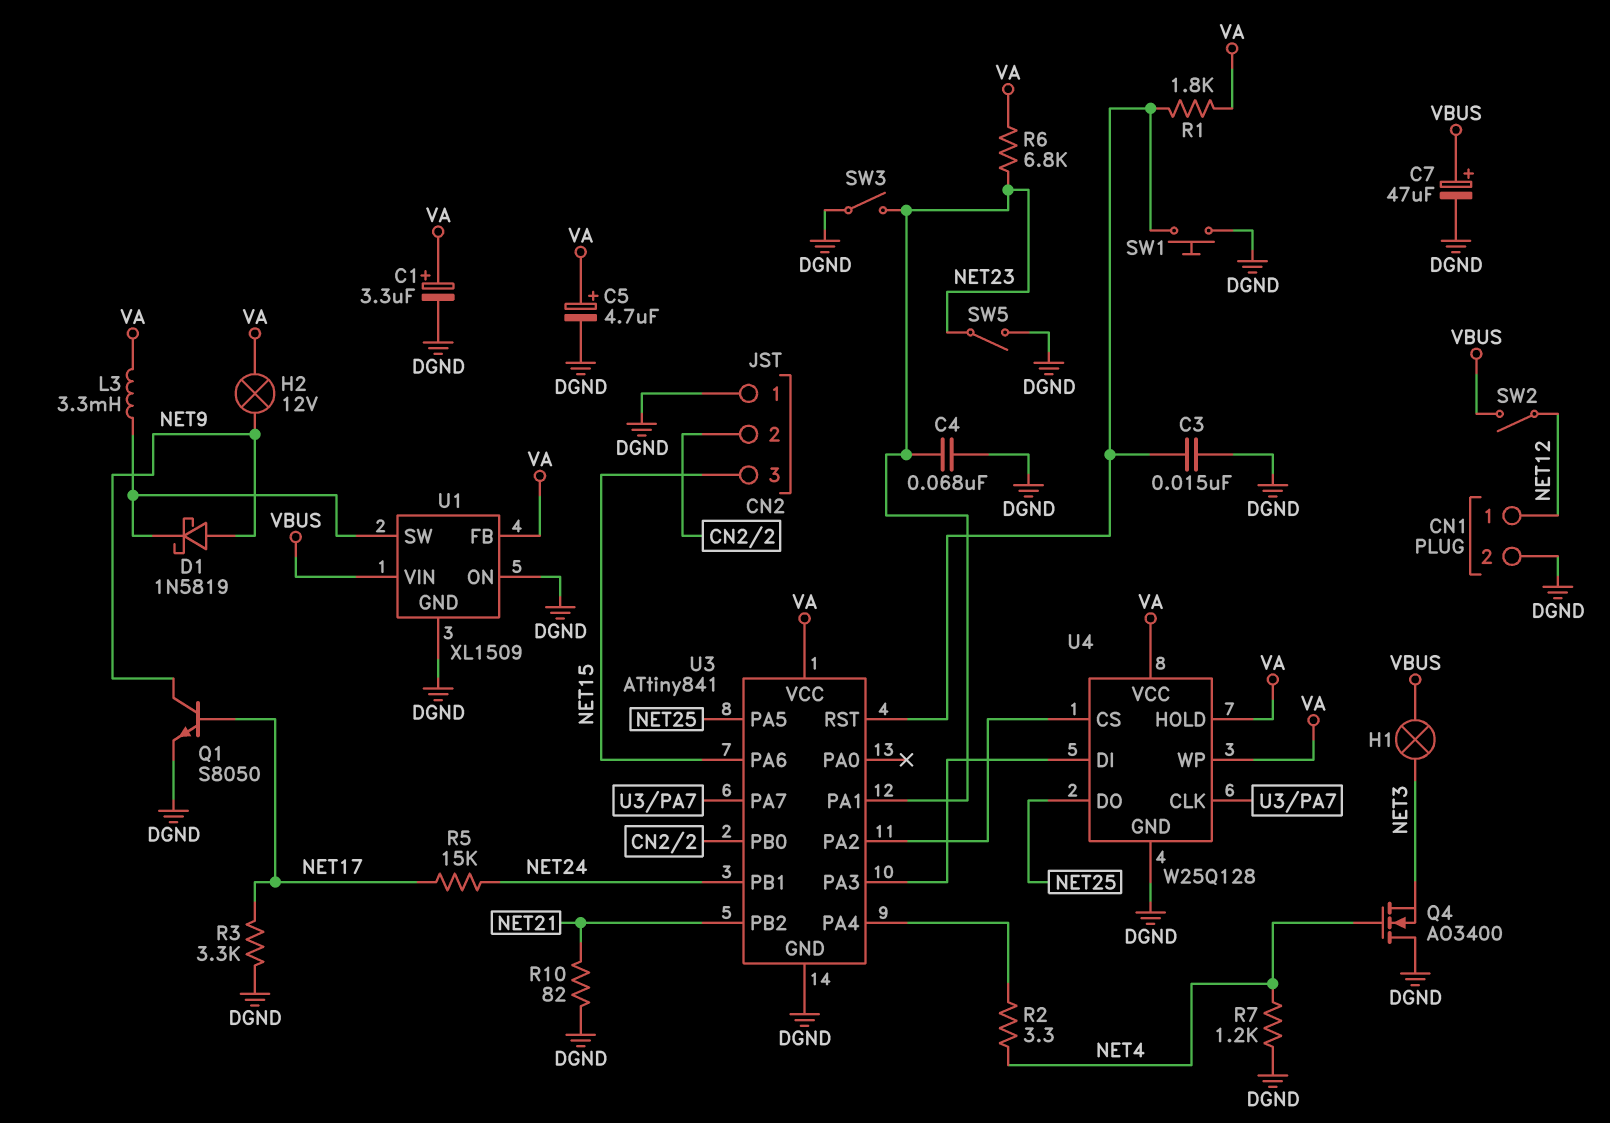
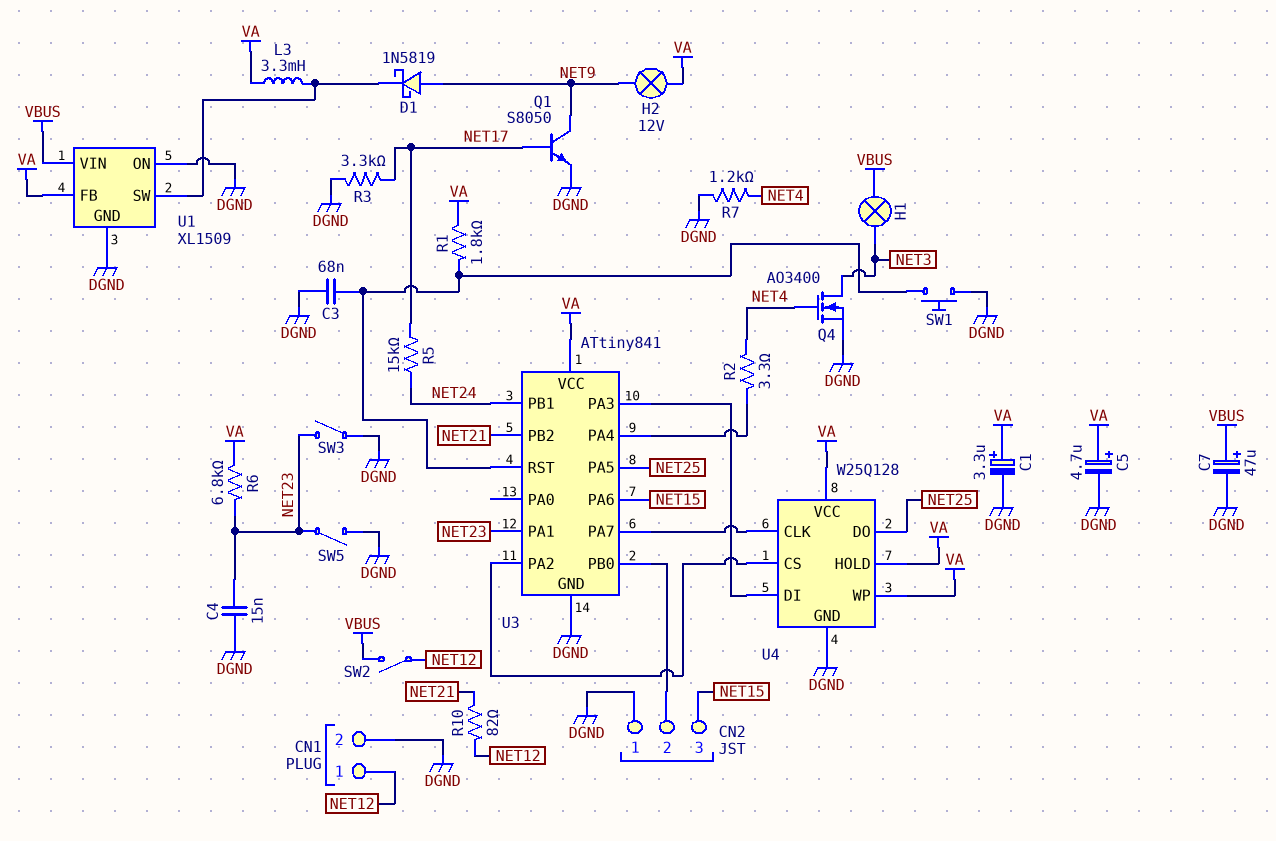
C3: 15nF (DGND, U3/RST) -> 68nF (DGND, U3/RST)
C4: 68nF (DGND, NET23) -> 15nF (DGND, NET23)
Q4: NMOS AO3400 (G NET4, D DGND, S NET3) -> NMOS AO3400 (G NET4, D NET3, S DGND)
R10: 82 (DGND, NET21) -> 82 (NET12, NET21)

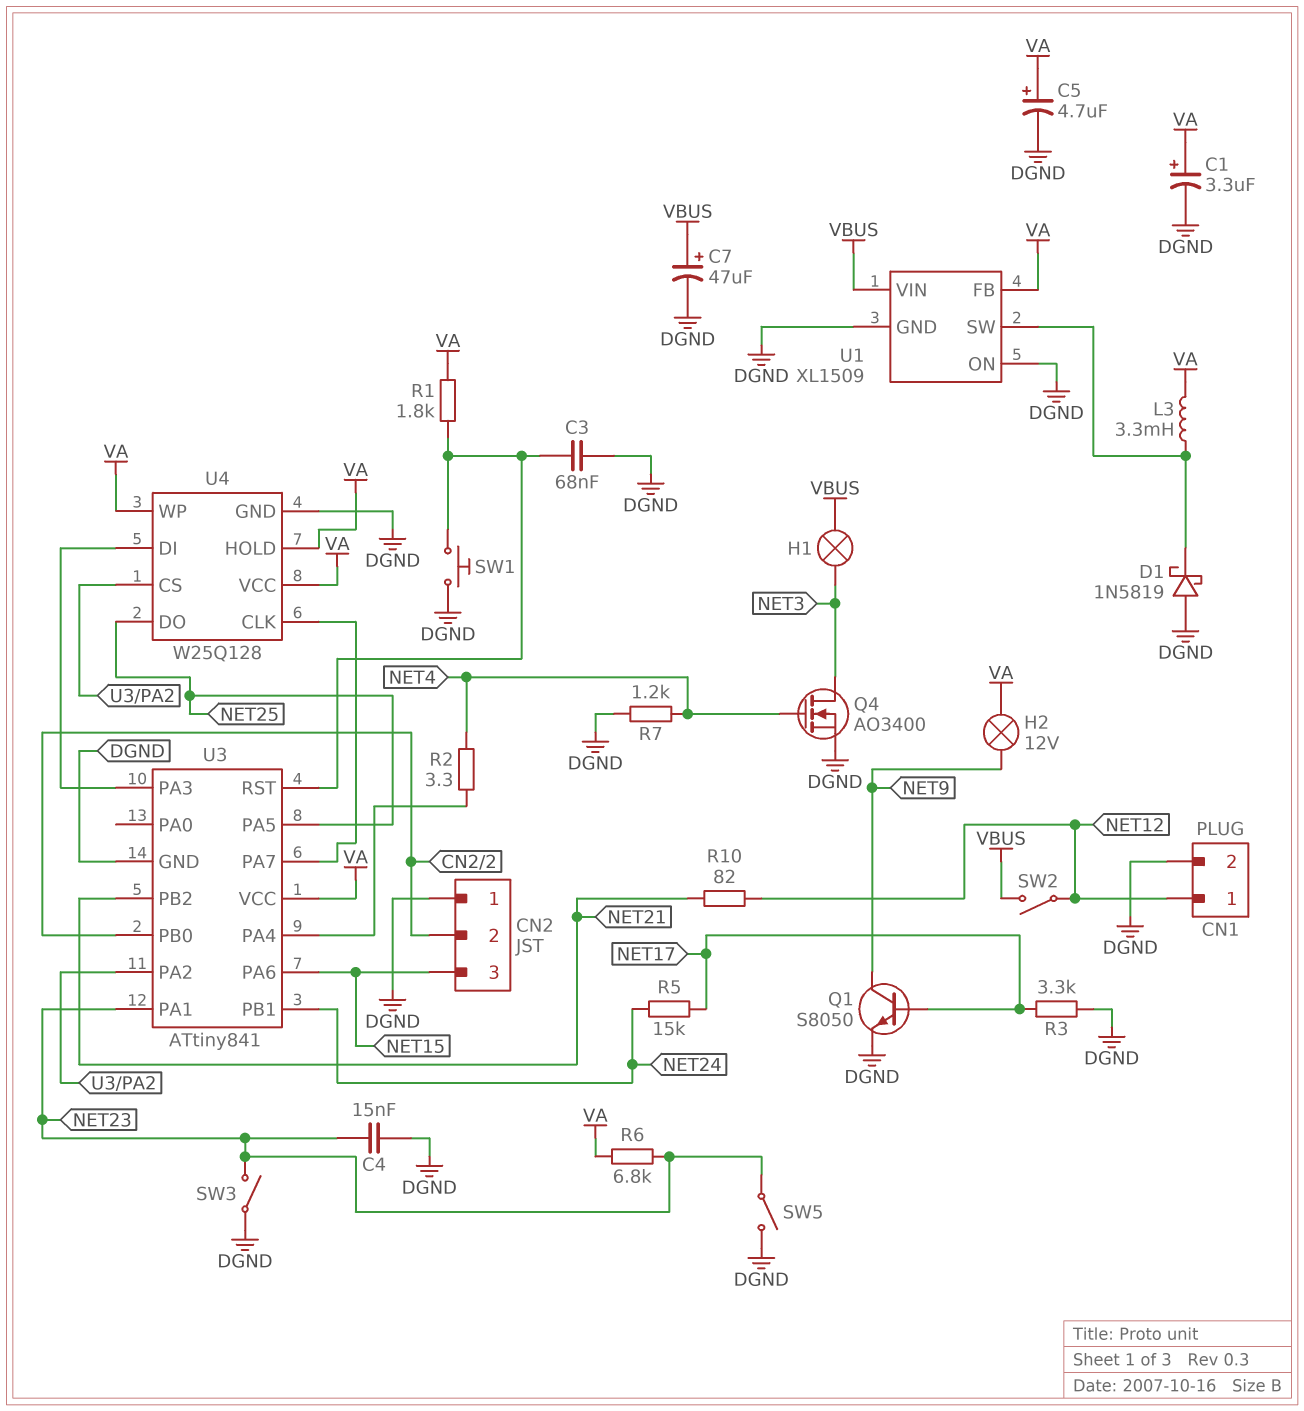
D1: schottky 1N5819 (A NET9, K U1/SW) -> schottky 1N5819 (A DGND, K U1/SW)

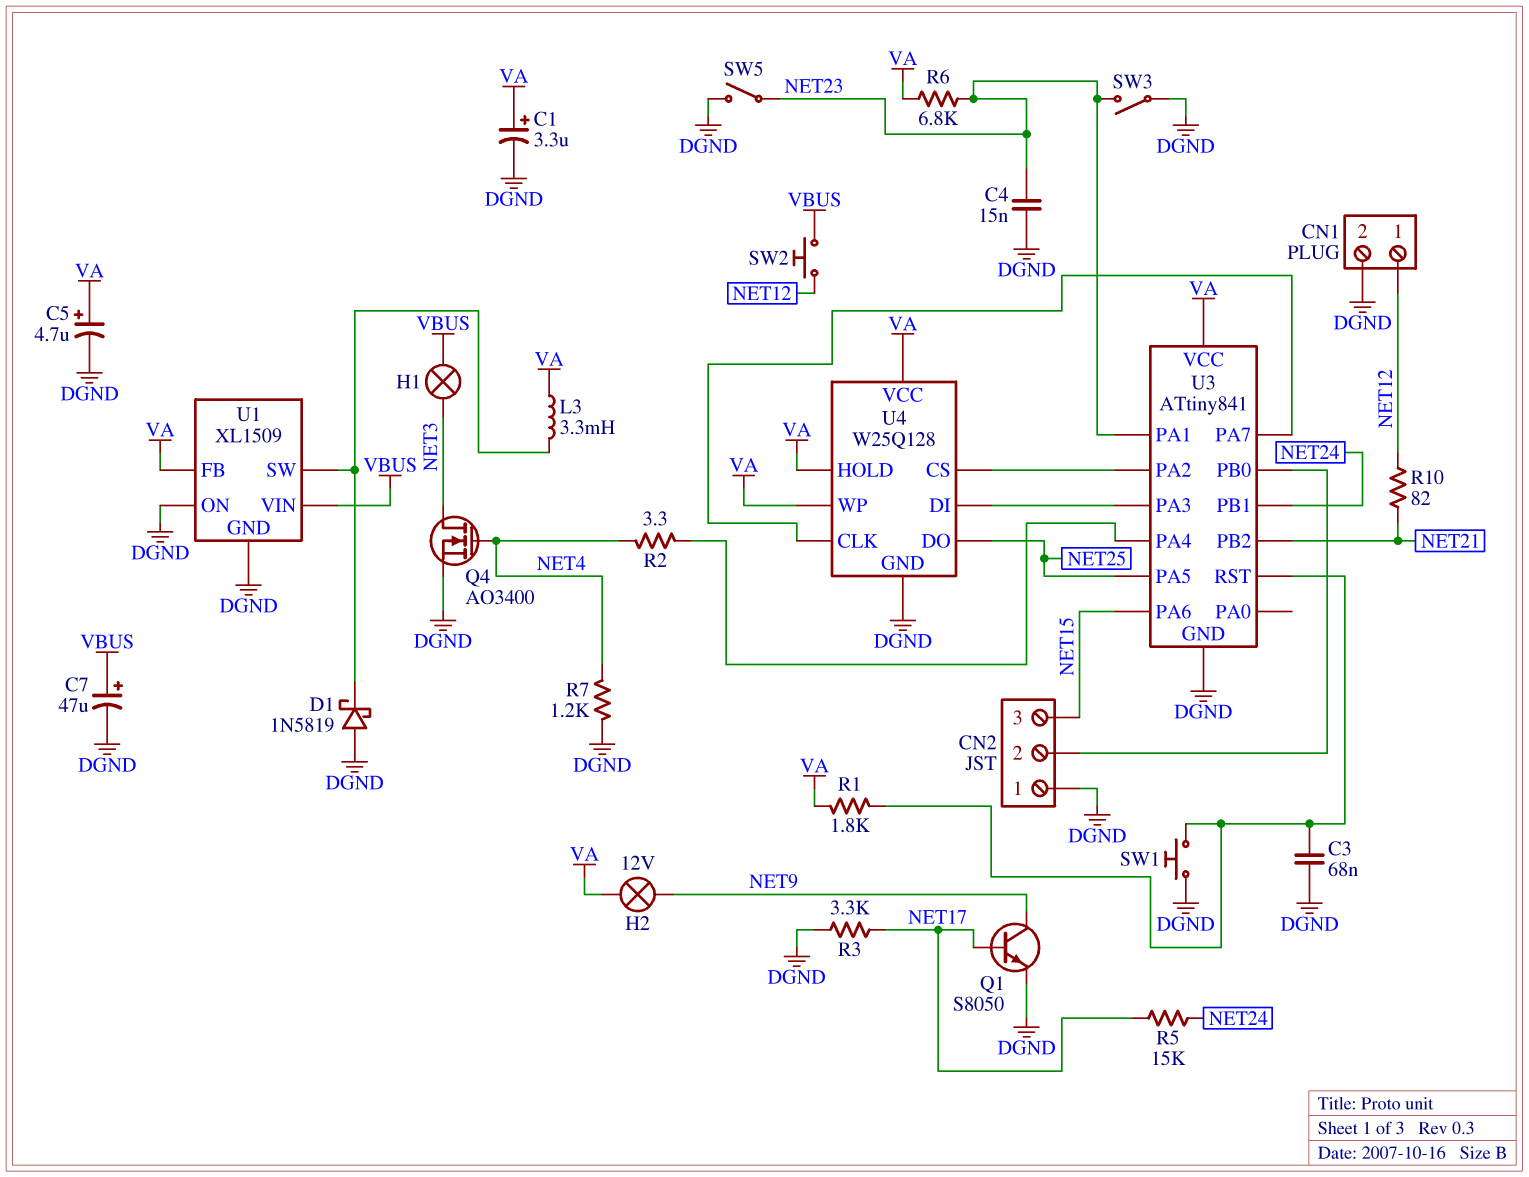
SW2: switch (NET12, VBUS) -> button (NET12, VBUS)

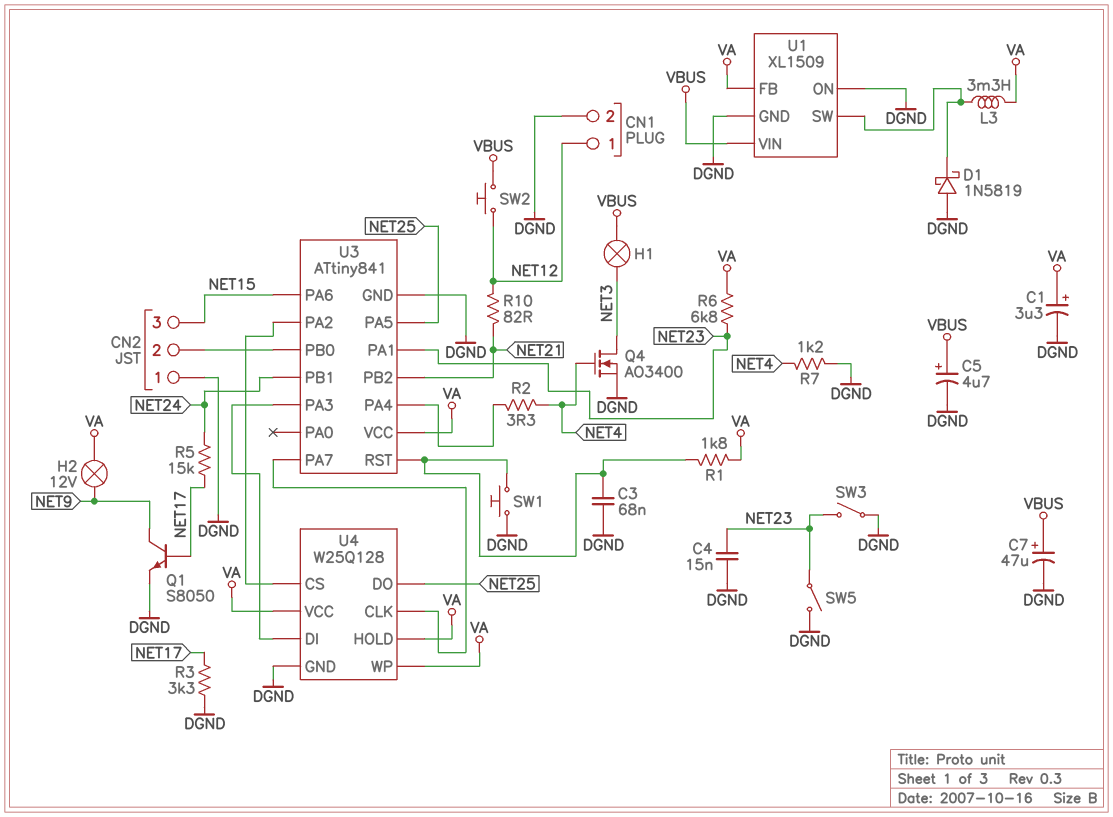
C5: 4.7uF (plus VA, minus DGND) -> 4.7uF (plus VBUS, minus DGND)

